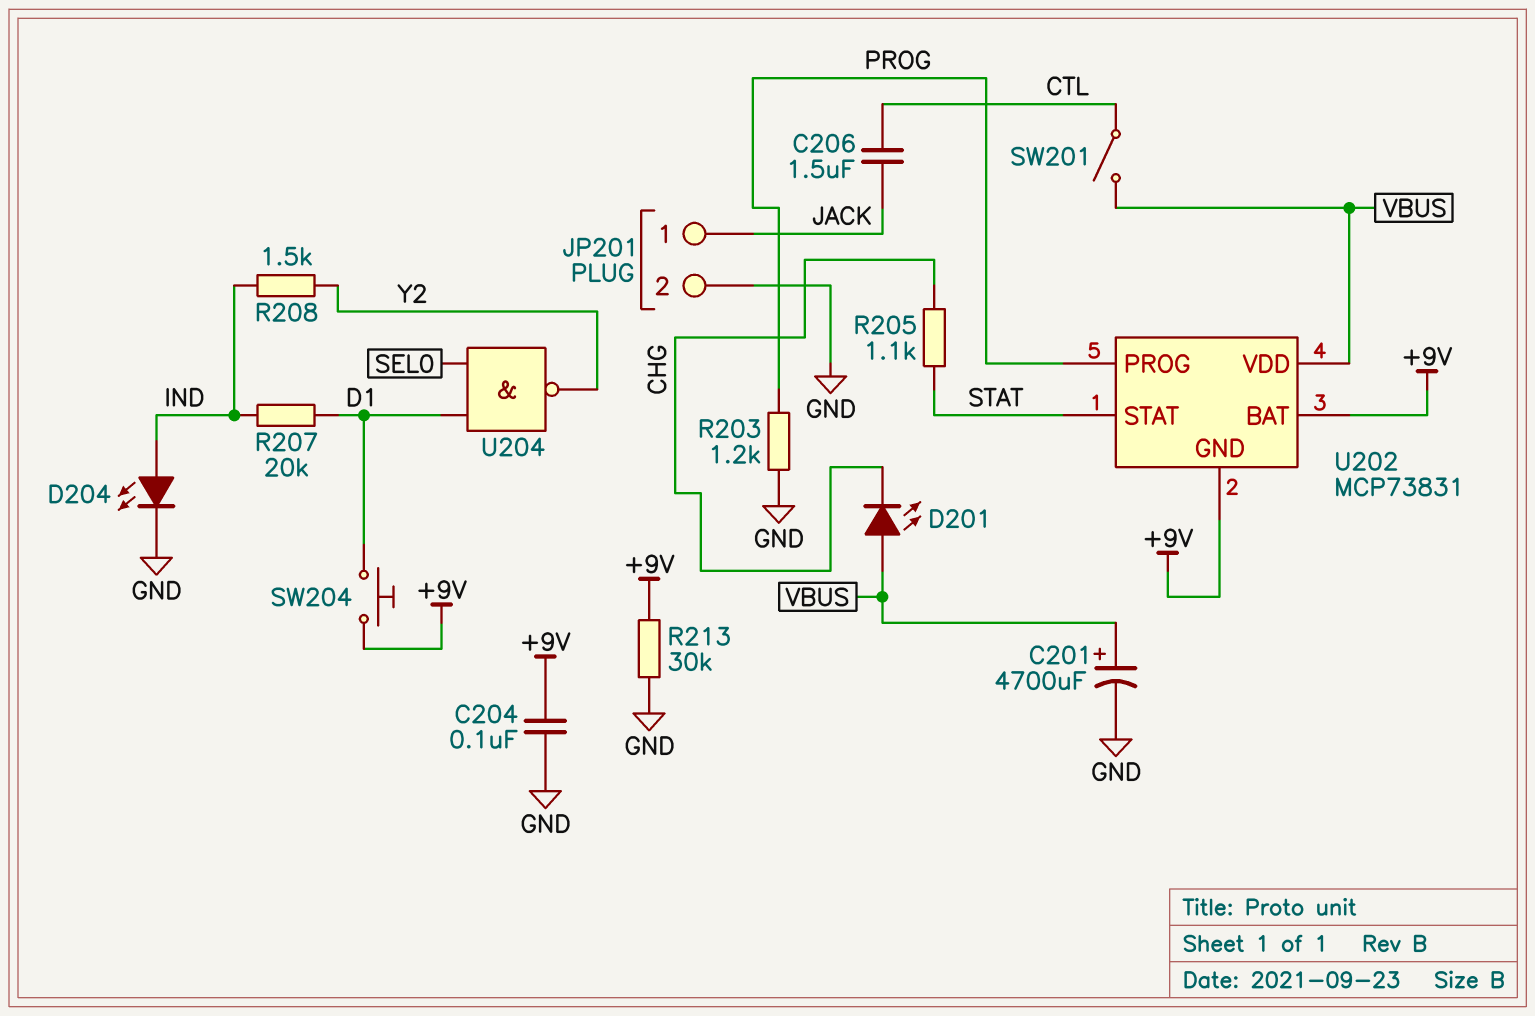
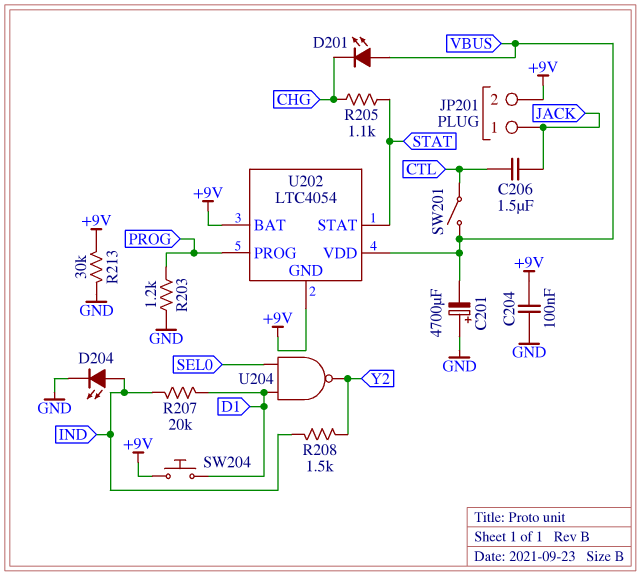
C201: 4700uF (plus VBUS, minus GND) -> 4700uF (plus GND, minus VBUS)
JP201 pin 2: GND -> +9V
U202: MCP73831 -> LTC4054

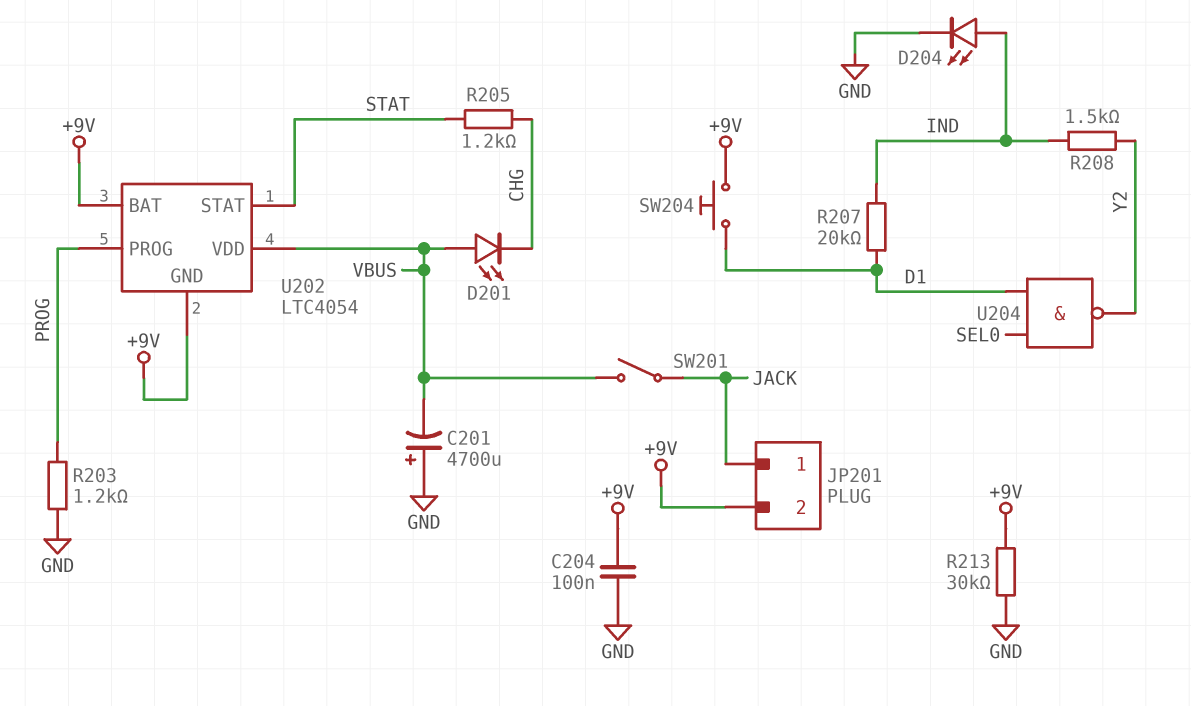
C206: 1.5uF (CTL, JACK) -> none
R205: 1.1k (CHG, STAT) -> 1.2k (CHG, STAT)
SW201: switch (CTL, VBUS) -> switch (JACK, VBUS)

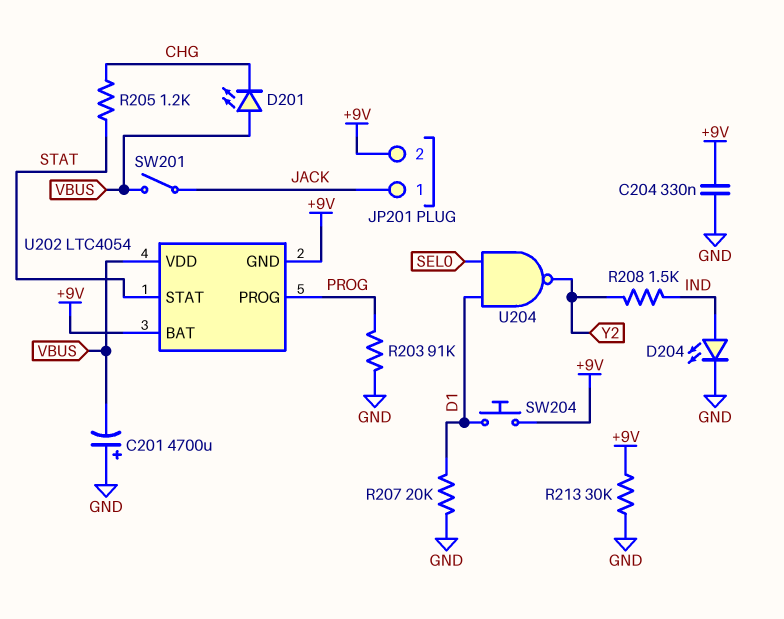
C204: 100nF (+9V, GND) -> 330nF (+9V, GND)
R203: 1.2k (GND, PROG) -> 91k (GND, PROG)
R207: 20k (D1, IND) -> 20k (D1, GND)

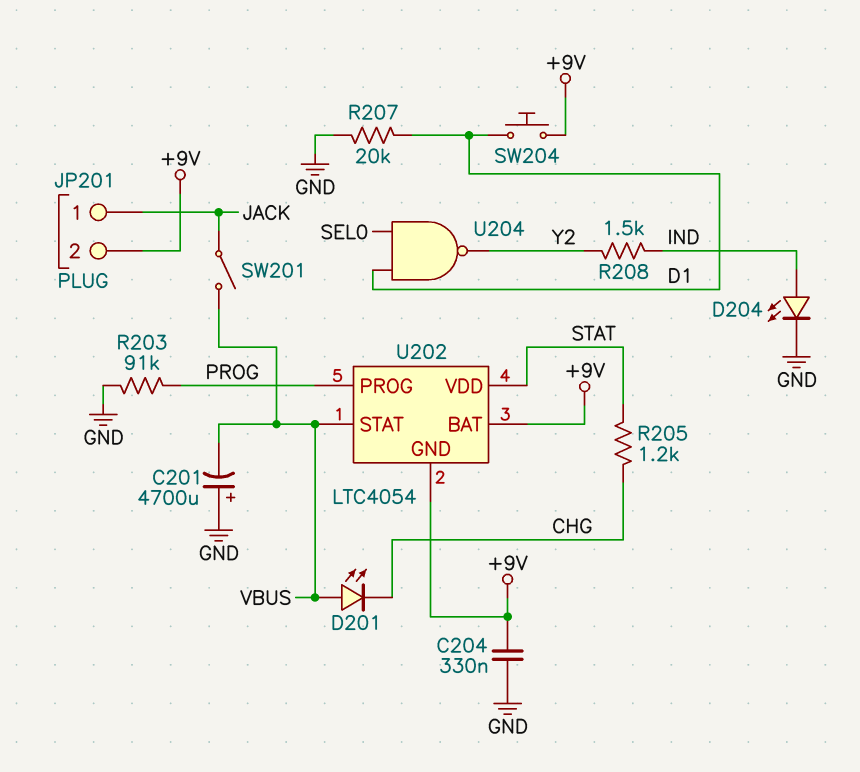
R213: 30k (+9V, GND) -> none
U202 pin STAT: STAT -> VBUS
U202 pin VDD: VBUS -> STAT

